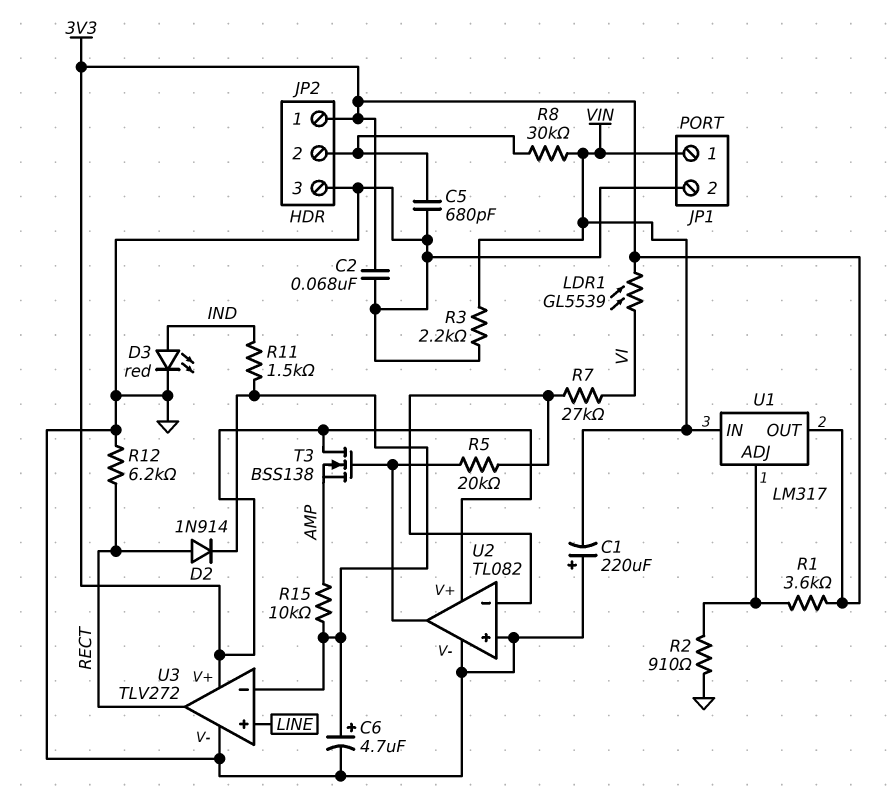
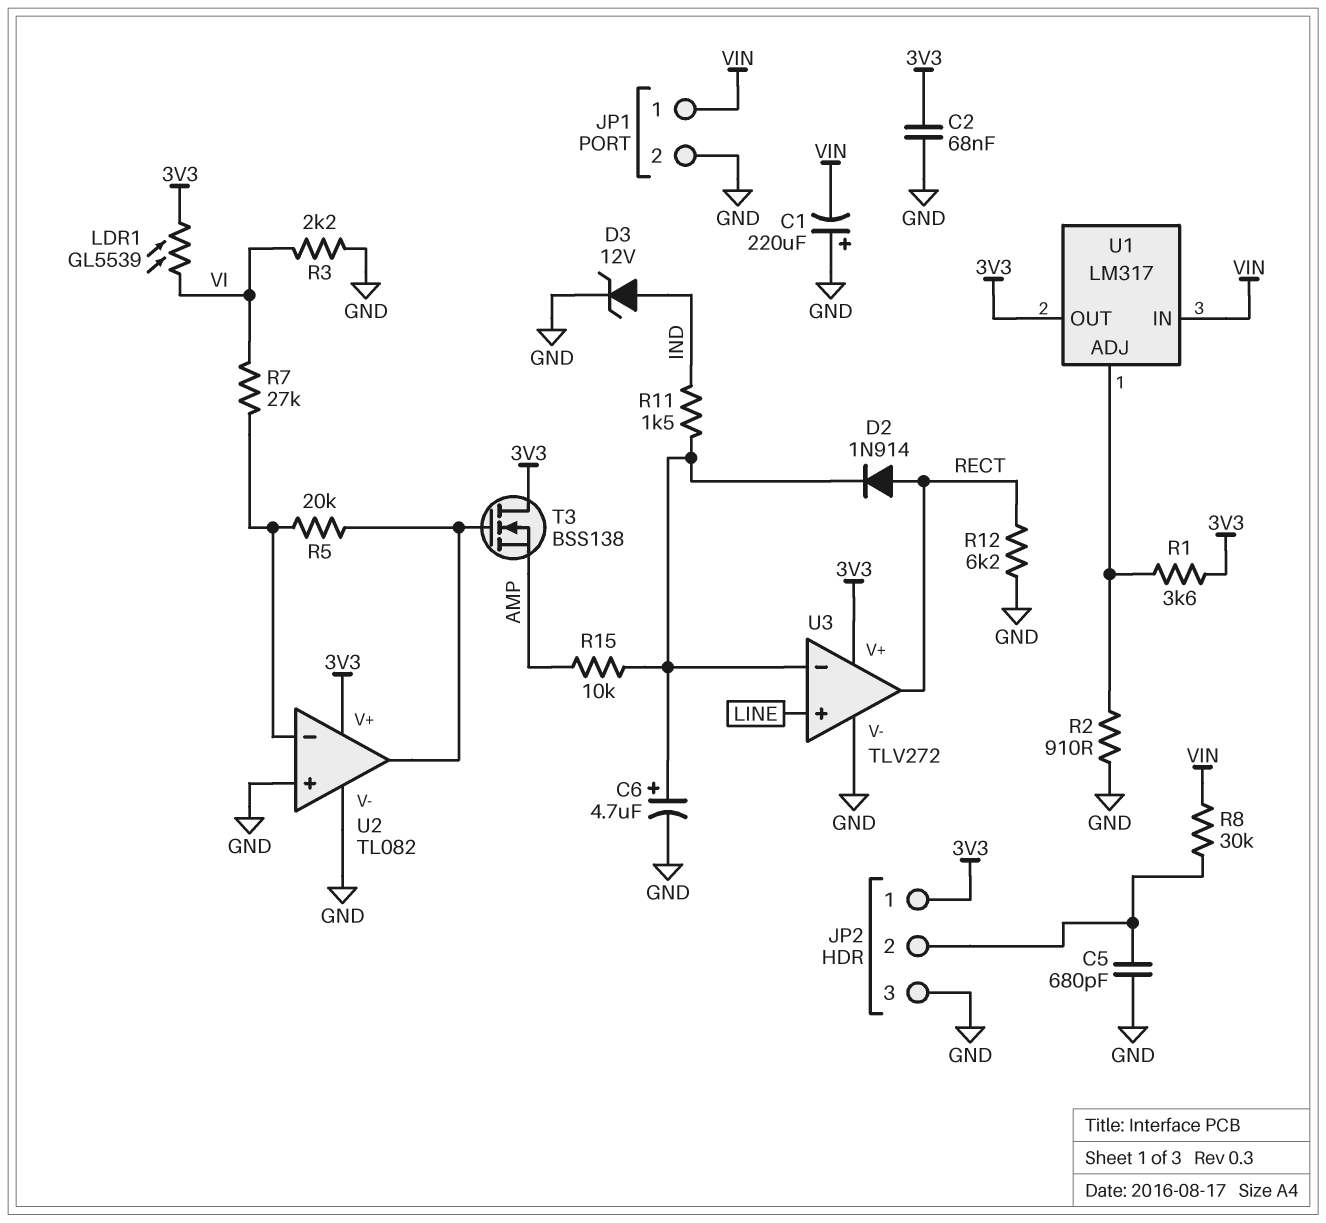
D3: LED red (A IND, K GND) -> zener 12V (A IND, K GND)
R3: 2.2k (GND, VIN) -> 2.2k (GND, VI)

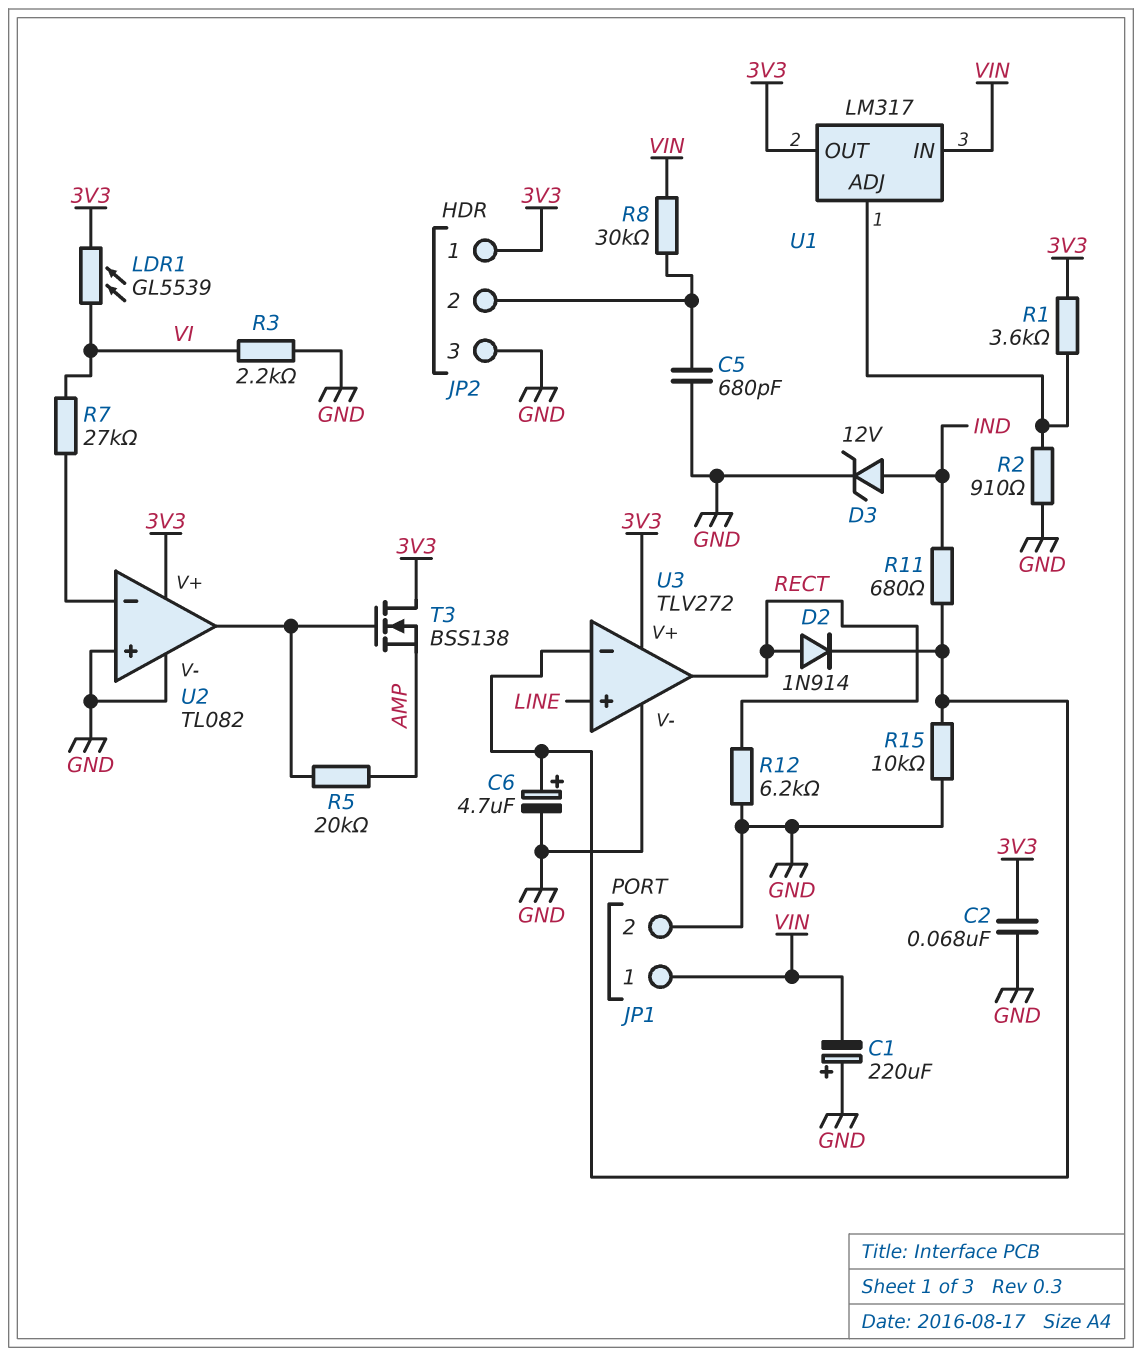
R5: 20k (U2/in-, U2/out) -> 20k (AMP, U2/out)
R11: 1.5k (IND, U3/in-) -> 680 (IND, U3/in-)
R15: 10k (AMP, U3/in-) -> 10k (GND, U3/in-)

